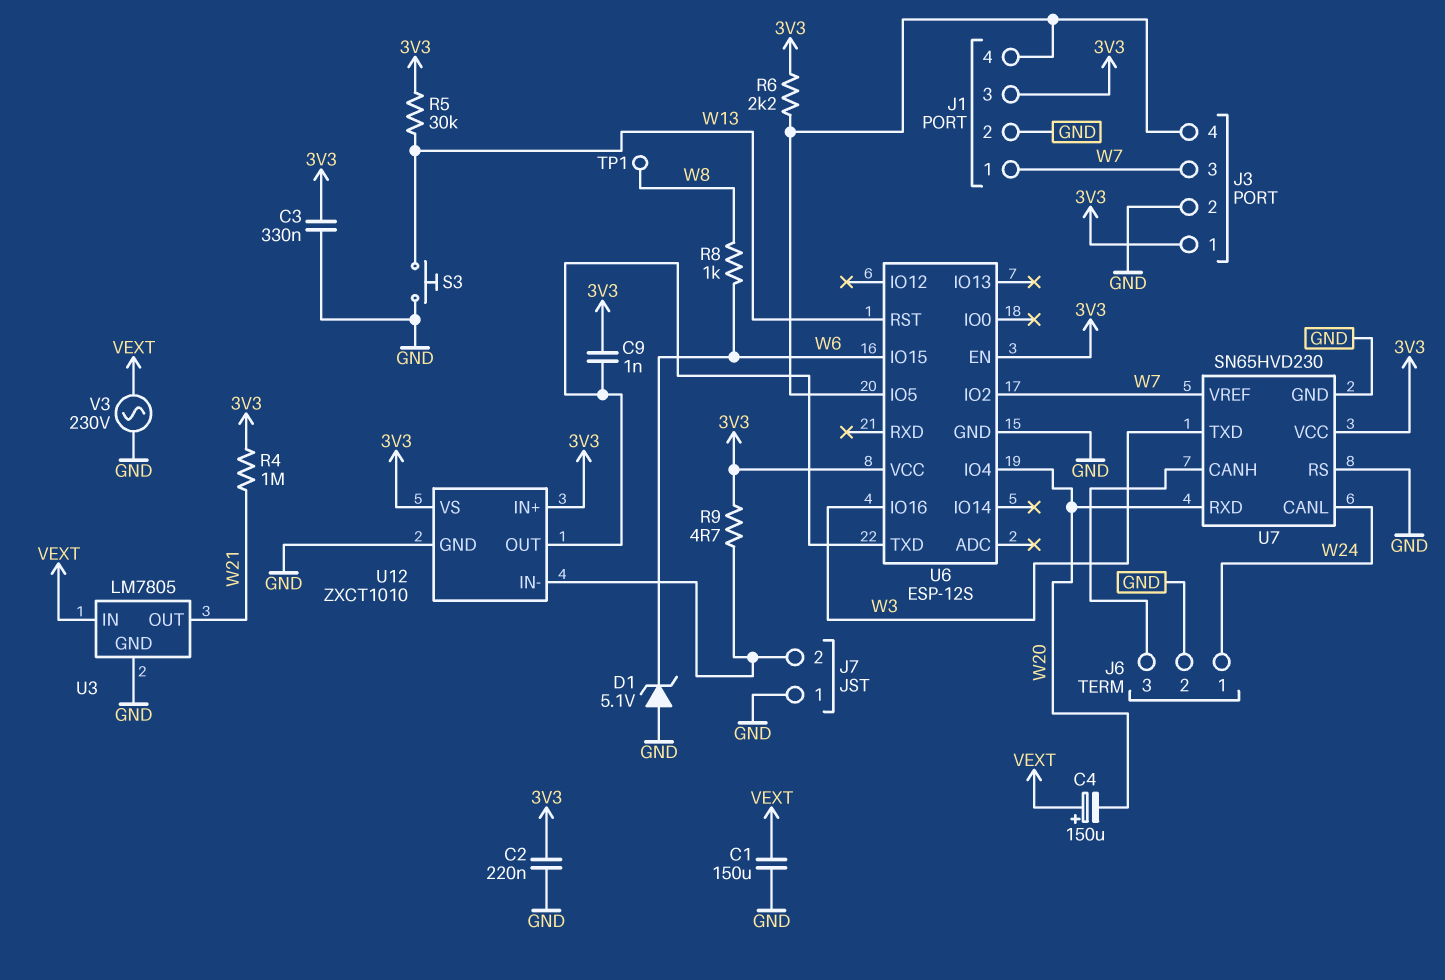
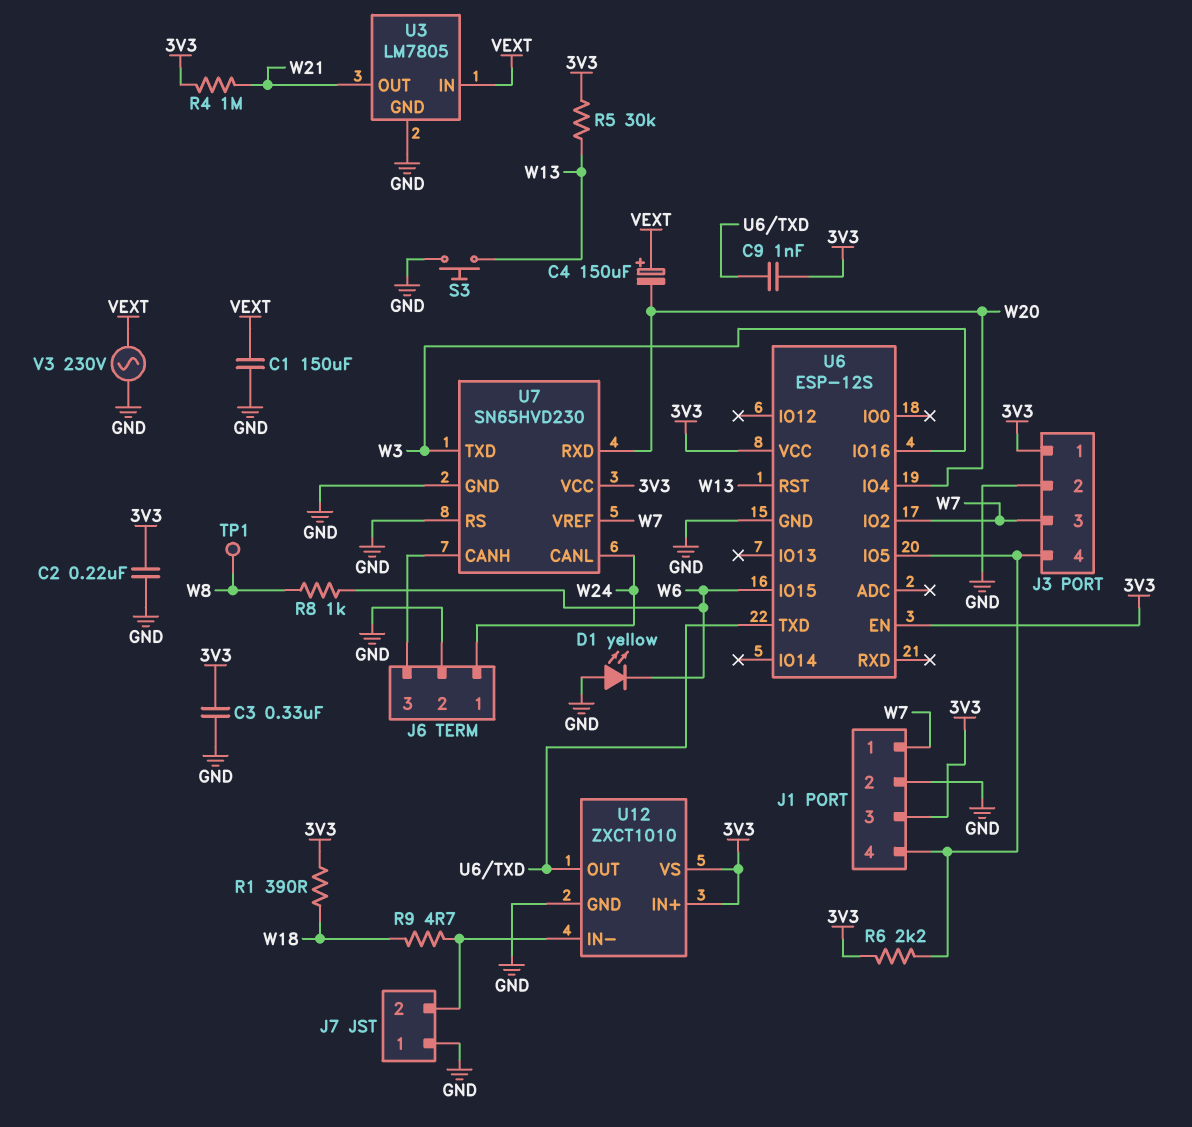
D1: zener 5.1V (A GND, K W6) -> LED yellow (A GND, K W6)
R1: none -> 390 (3V3, W18)
R9: 4.7 (3V3, J7/2) -> 4.7 (J7/2, W18)

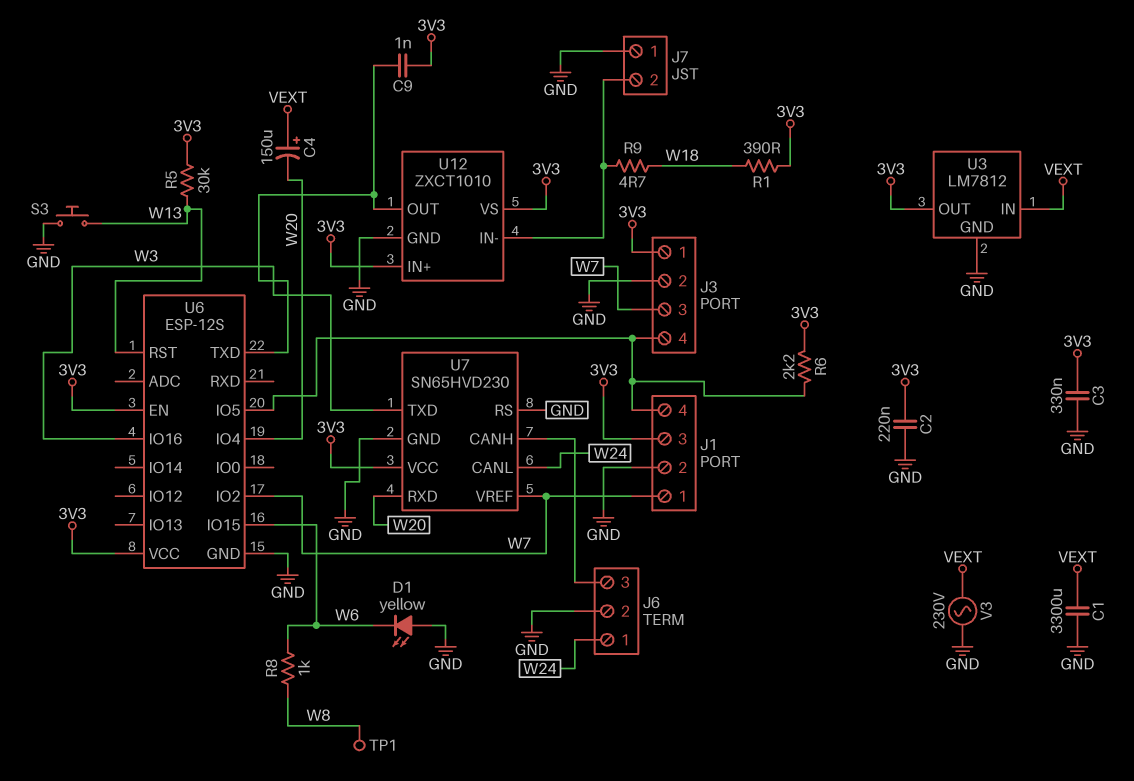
C1: 150uF (GND, VEXT) -> 3300uF (GND, VEXT)
R4: 1M (3V3, W21) -> none
U3: LM7805 -> LM7812
U3 pin OUT: W21 -> 3V3

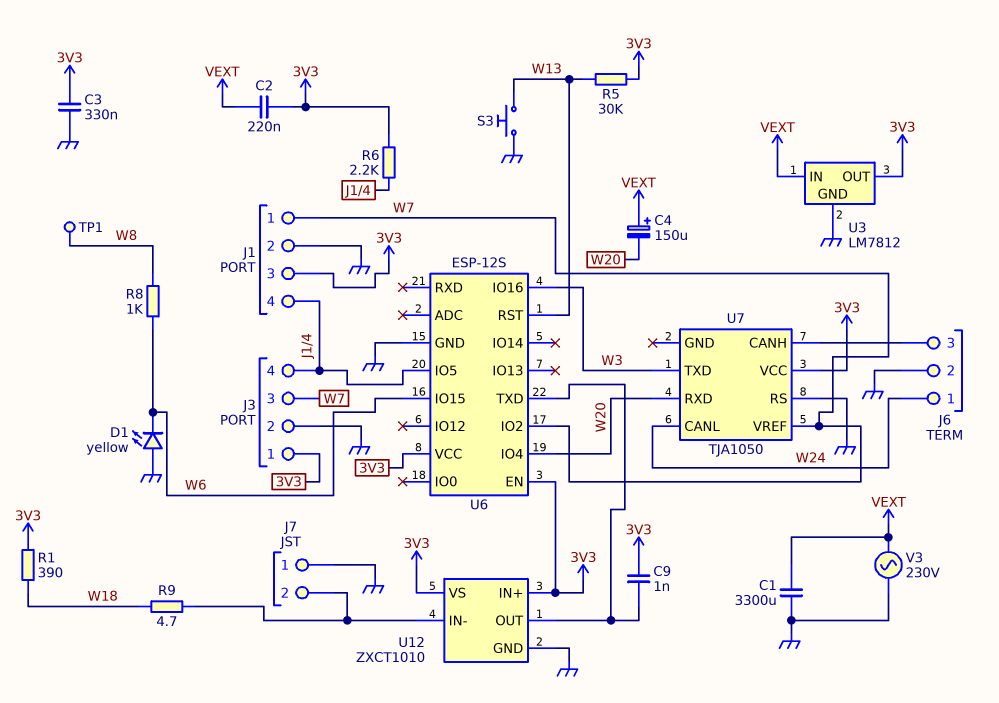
C2: 220nF (3V3, GND) -> 220nF (3V3, VEXT)
U7: SN65HVD230 -> TJA1050
U7 pin GND: GND -> none

